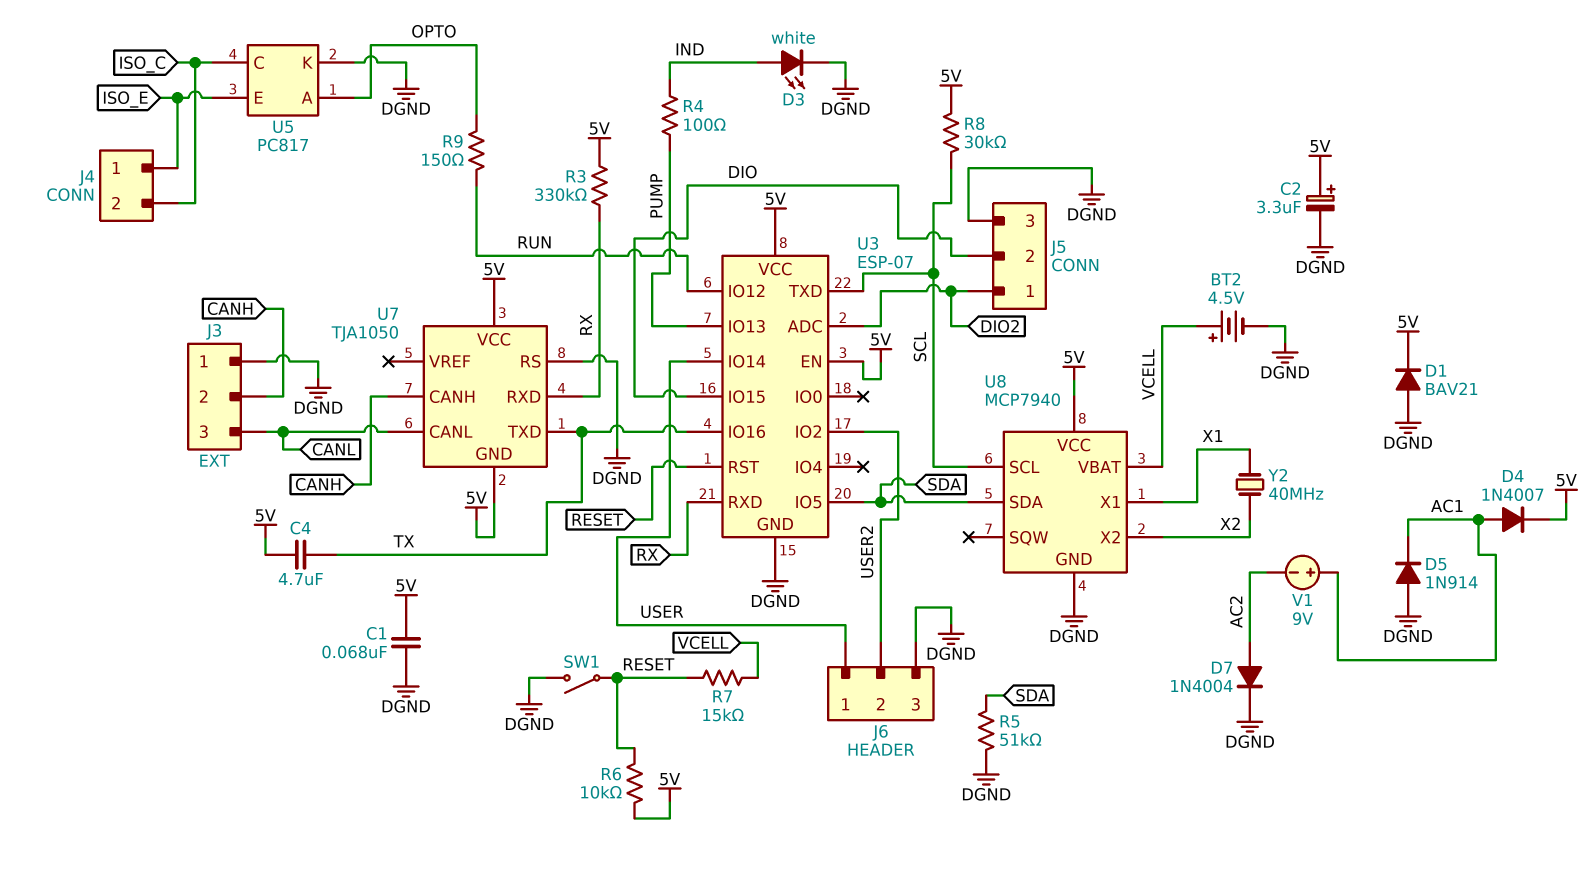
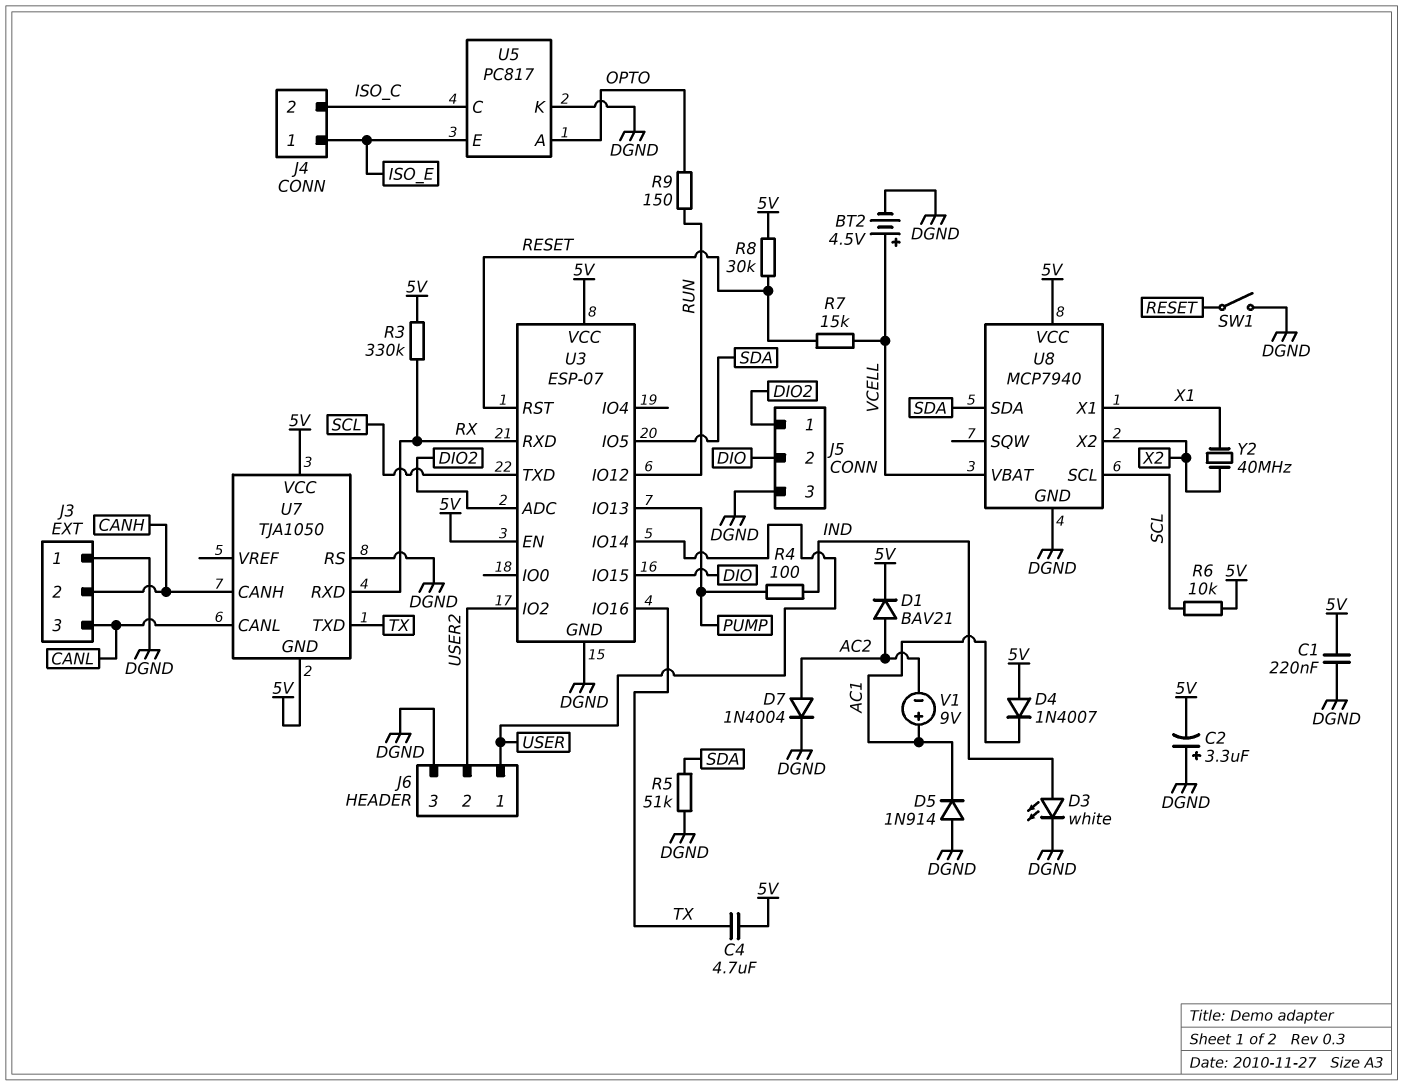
C1: 68nF (5V, DGND) -> 220nF (5V, DGND)
C2: 3.3uF (plus 5V, minus DGND) -> 3.3uF (plus DGND, minus 5V)
D1: diode BAV21 (A DGND, K 5V) -> diode BAV21 (A AC2, K 5V)
D4: diode 1N4007 (A AC1, K 5V) -> diode 1N4007 (A 5V, K AC1)
R6: 10k (5V, RESET) -> 10k (5V, SCL)
R8: 30k (5V, SCL) -> 30k (5V, RESET)

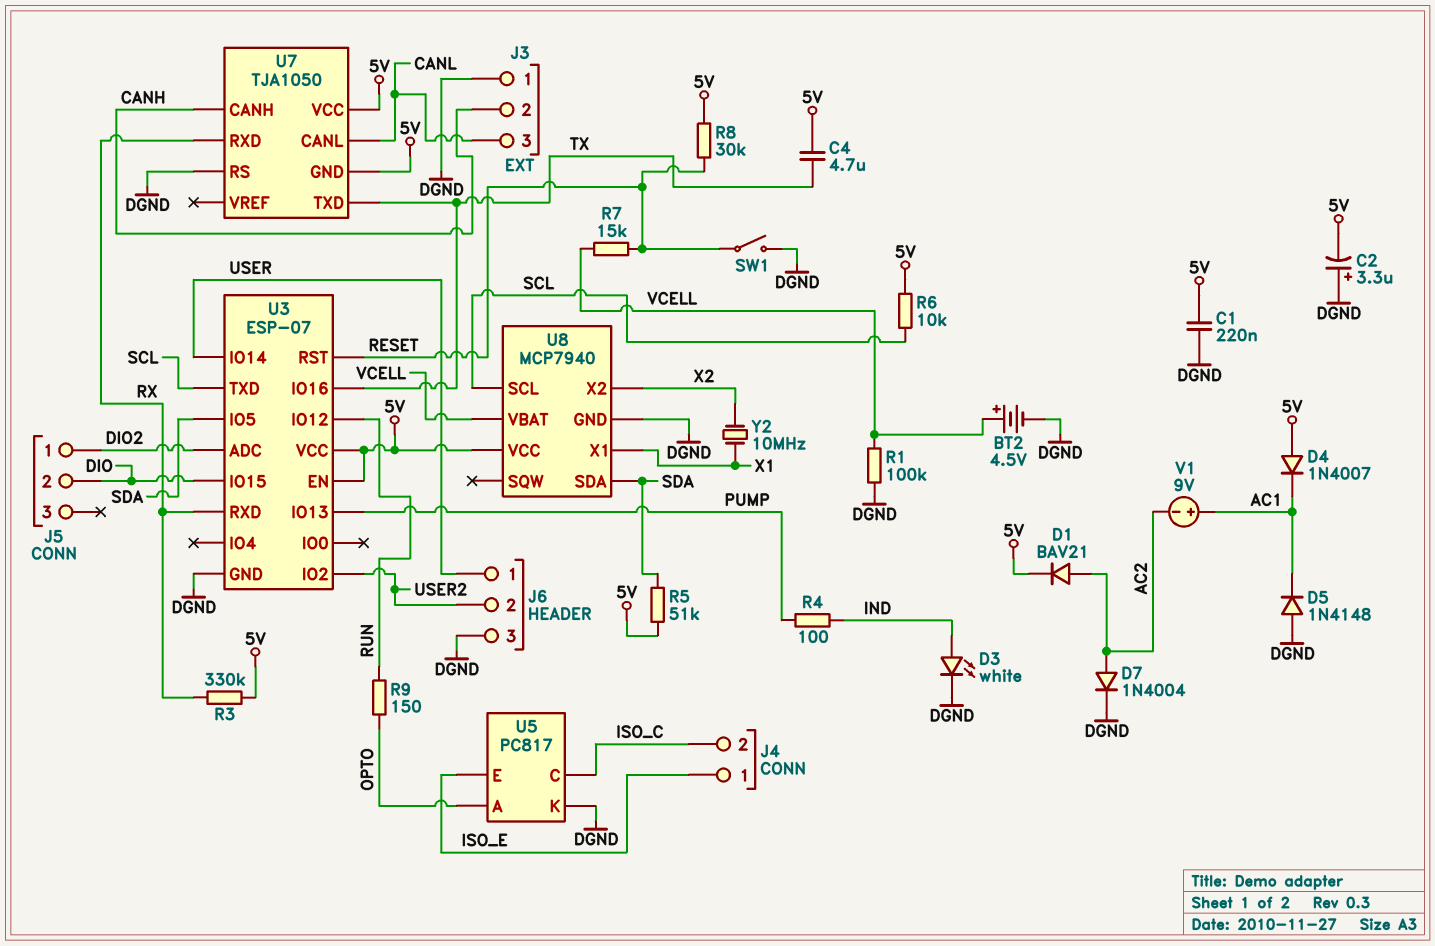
D5: diode 1N914 (A DGND, K AC1) -> diode 1N4148 (A DGND, K AC1)
J5 pin 3: DGND -> none
R1: none -> 100k (DGND, VCELL)
R5: 51k (DGND, SDA) -> 51k (5V, SDA)
Y2: 40MHz (X1, X2) -> 10MHz (X1, X2)

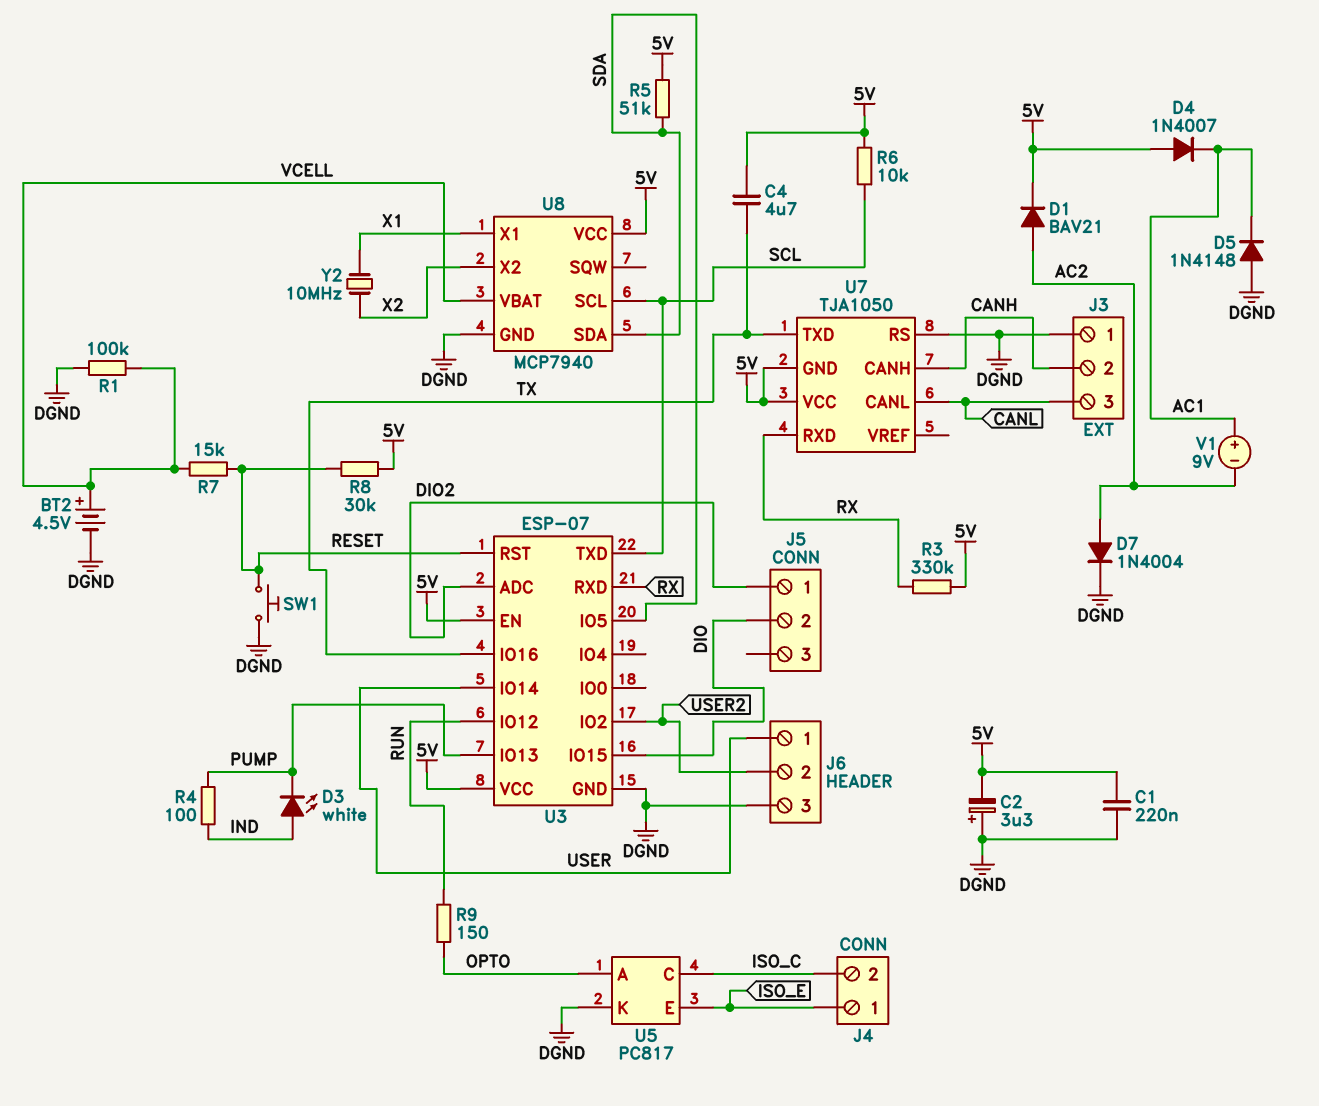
D3: LED white (A IND, K DGND) -> LED white (A IND, K PUMP)
SW1: switch (DGND, RESET) -> button (DGND, RESET)

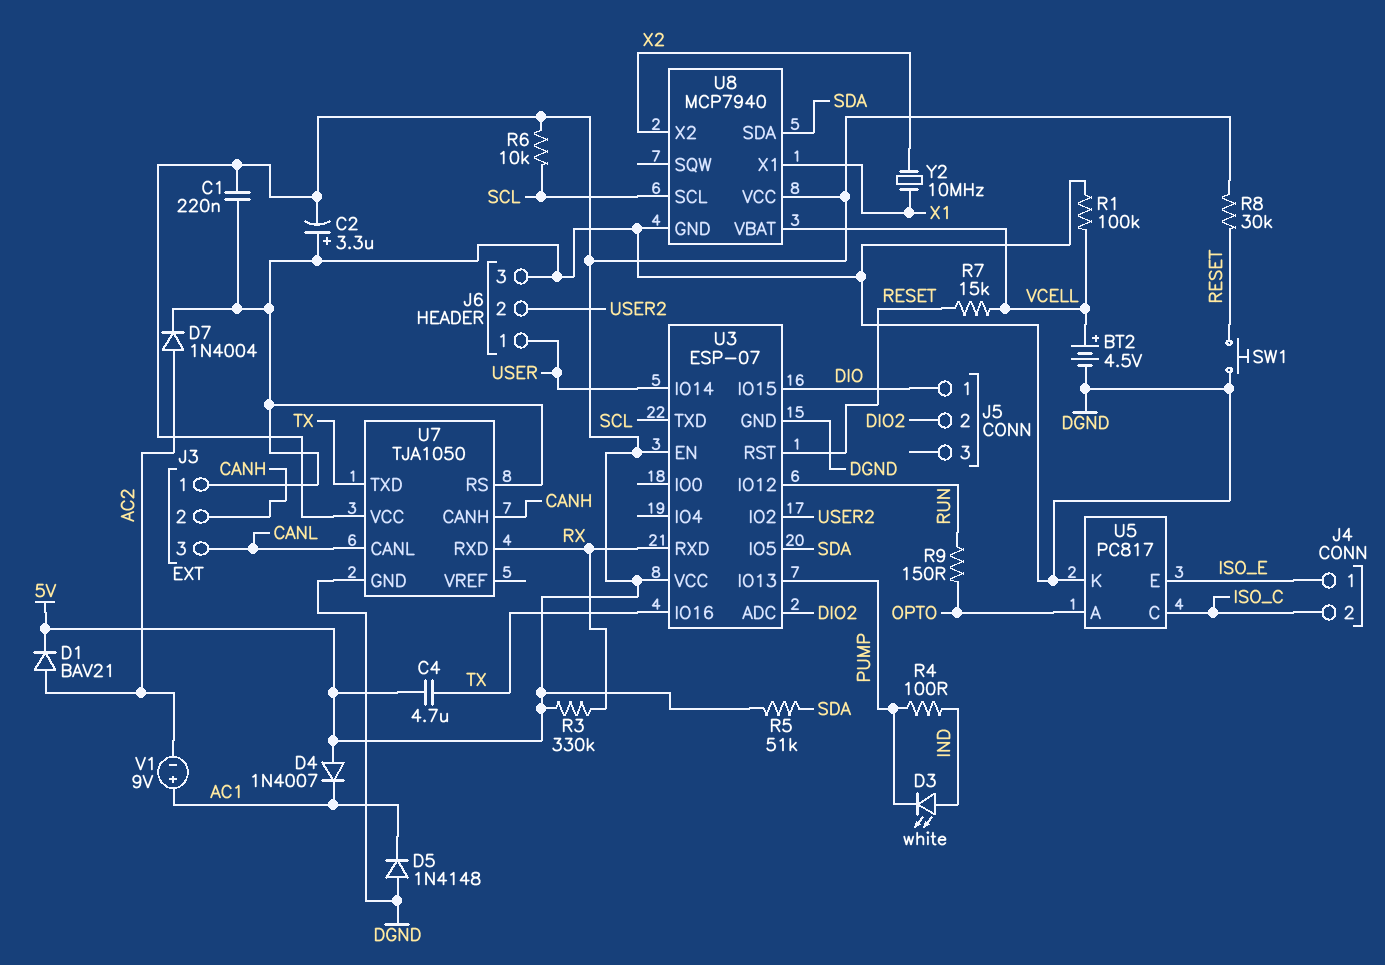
J5 pin 1: DIO2 -> DIO
J5 pin 2: DIO -> DIO2
U7 pin GND: 5V -> DGND

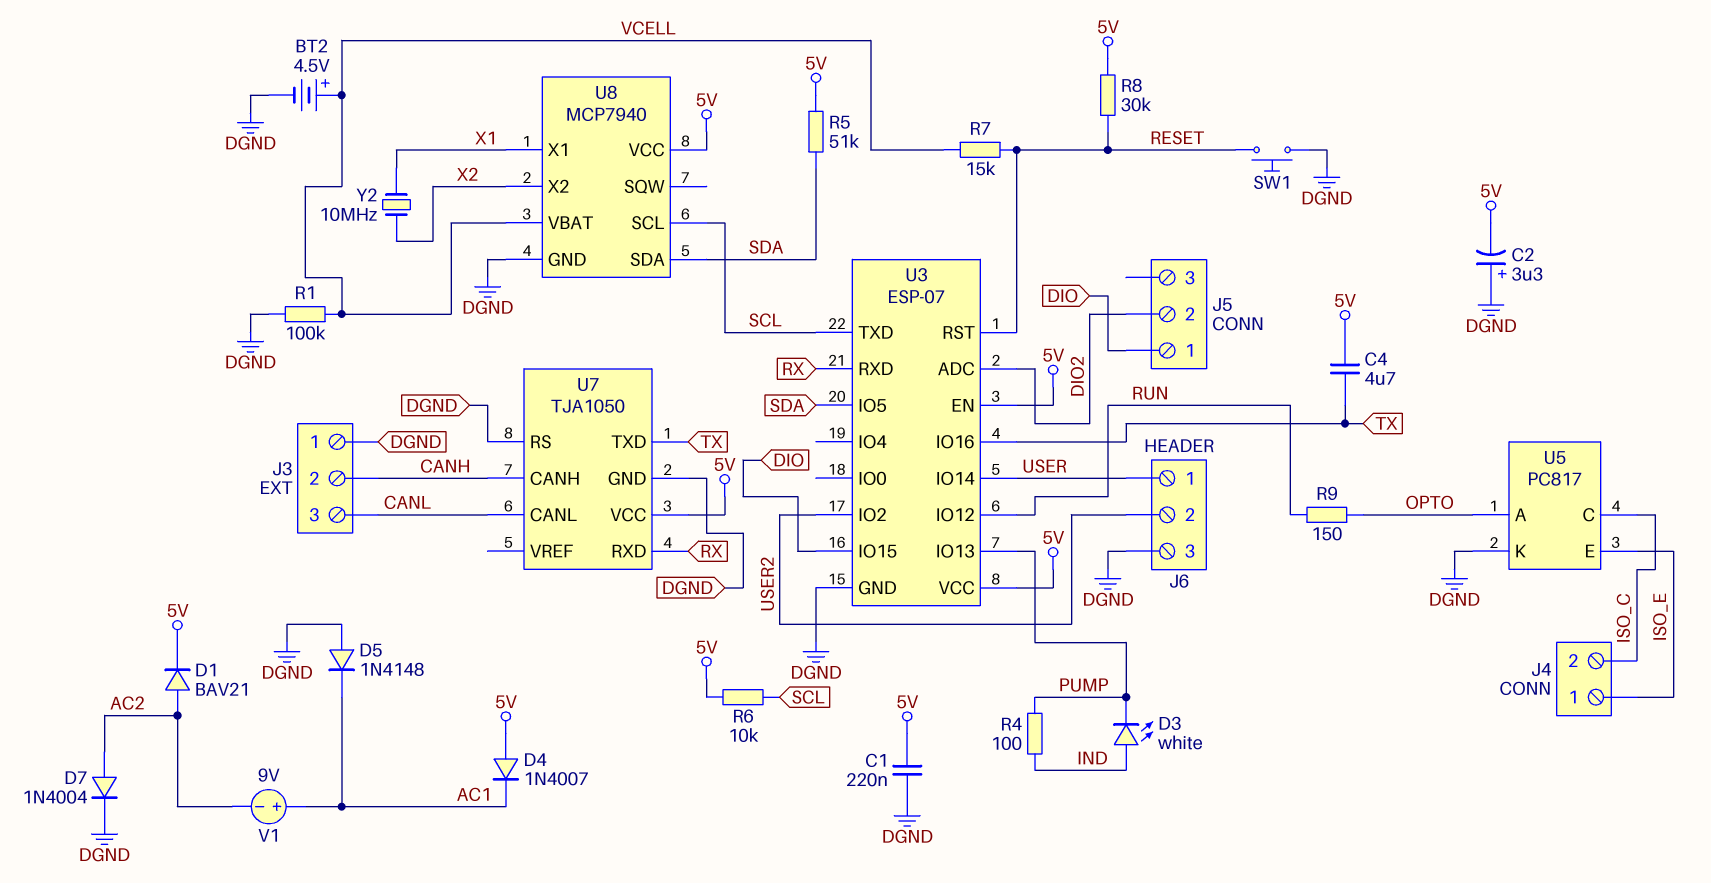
R3: 330k (5V, RX) -> none

